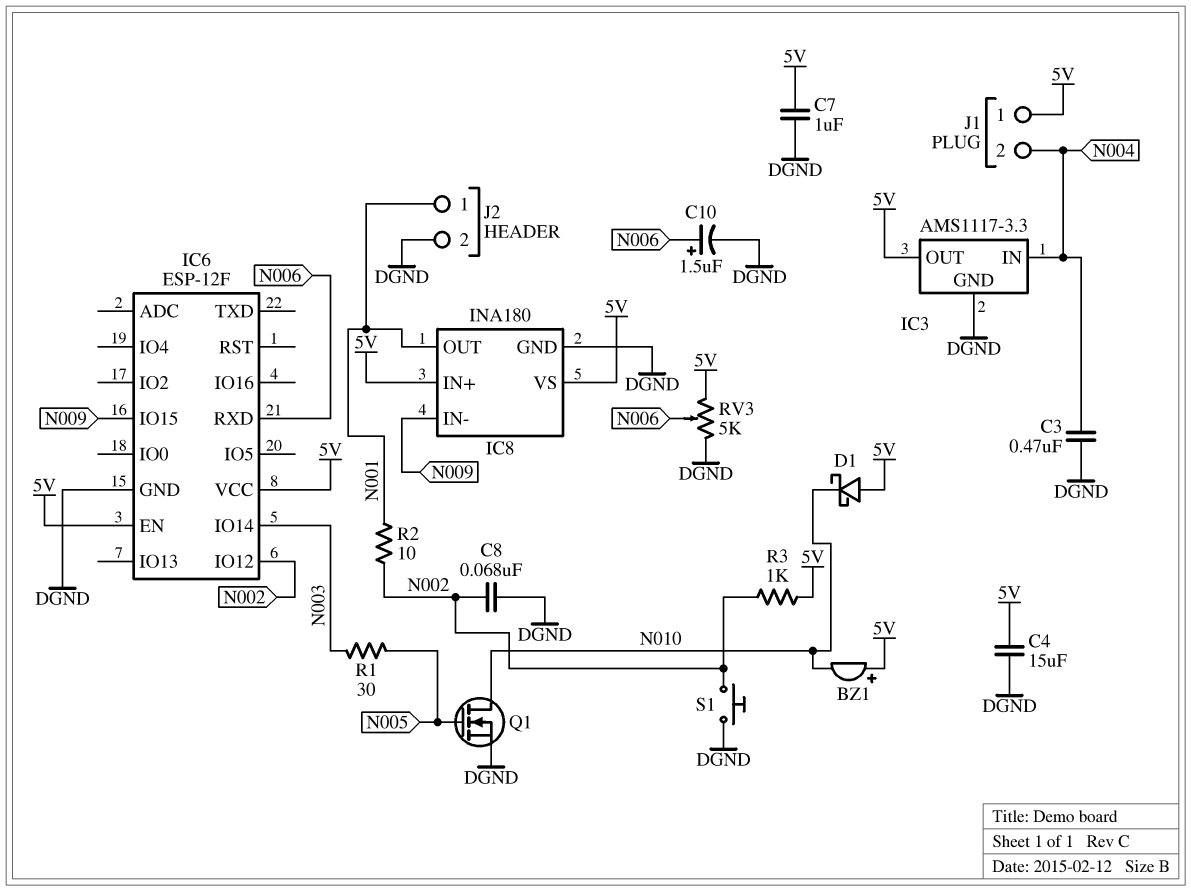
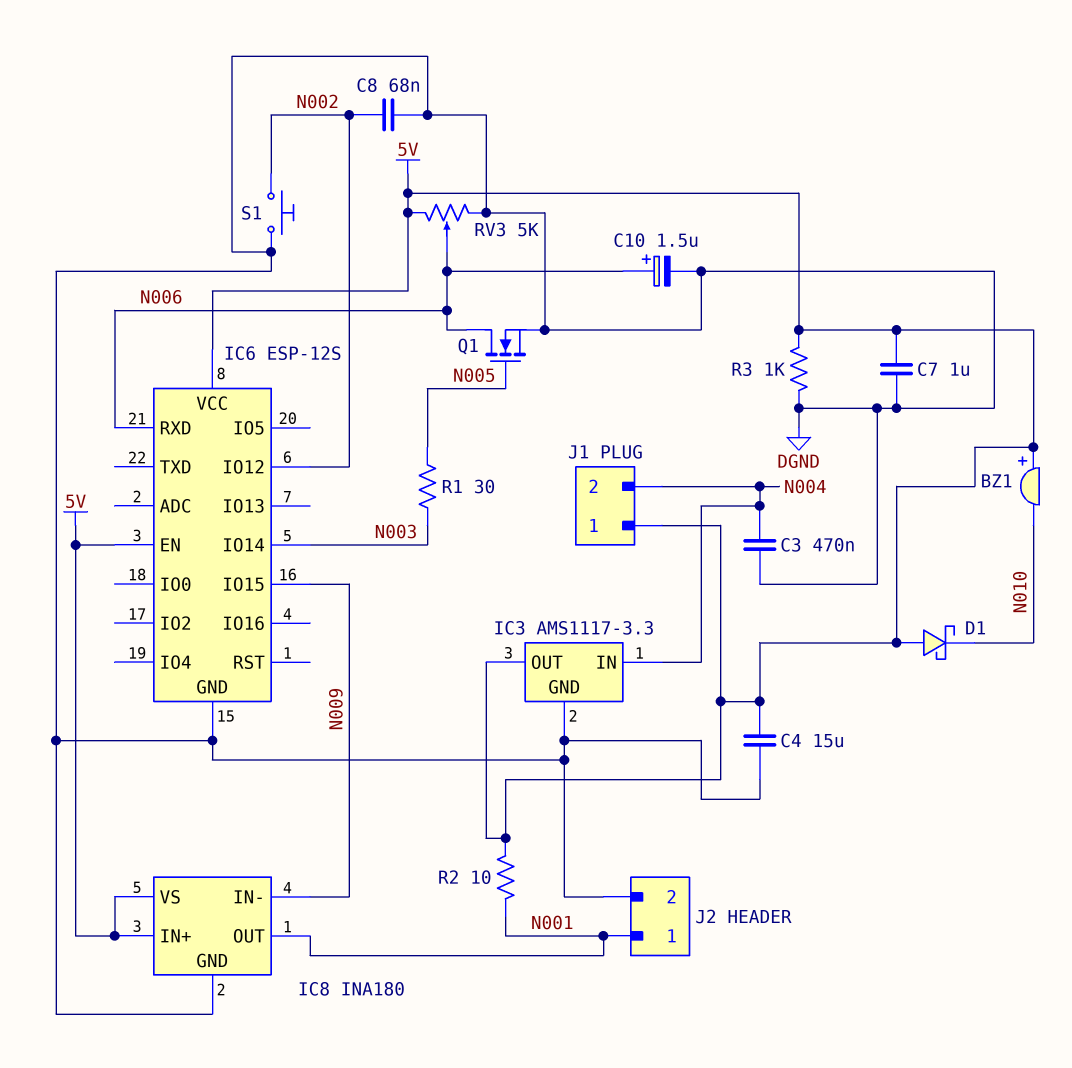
IC6: ESP-12F -> ESP-12S
Q1: NMOS (G N005, D N010, S DGND) -> NMOS (G N005, D N006, S DGND)
R2: 10 (N001, N002) -> 10 (5V, N001)
R3: 1k (5V, N002) -> 1k (5V, DGND)

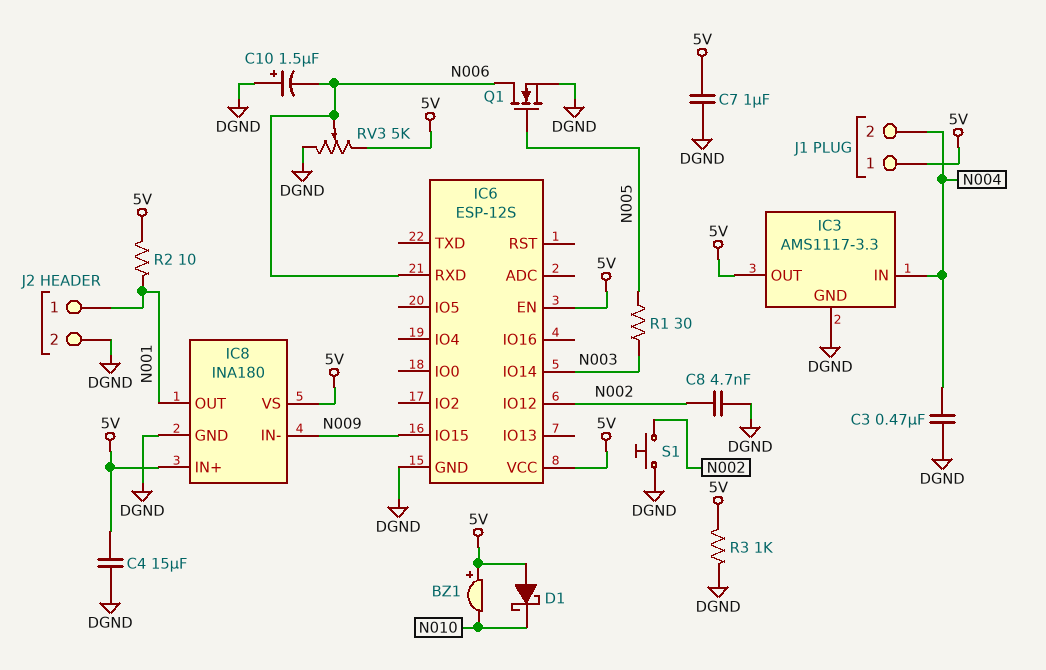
C8: 68nF (DGND, N002) -> 4.7nF (DGND, N002)
C10: 1.5uF (plus N006, minus DGND) -> 1.5uF (plus DGND, minus N006)

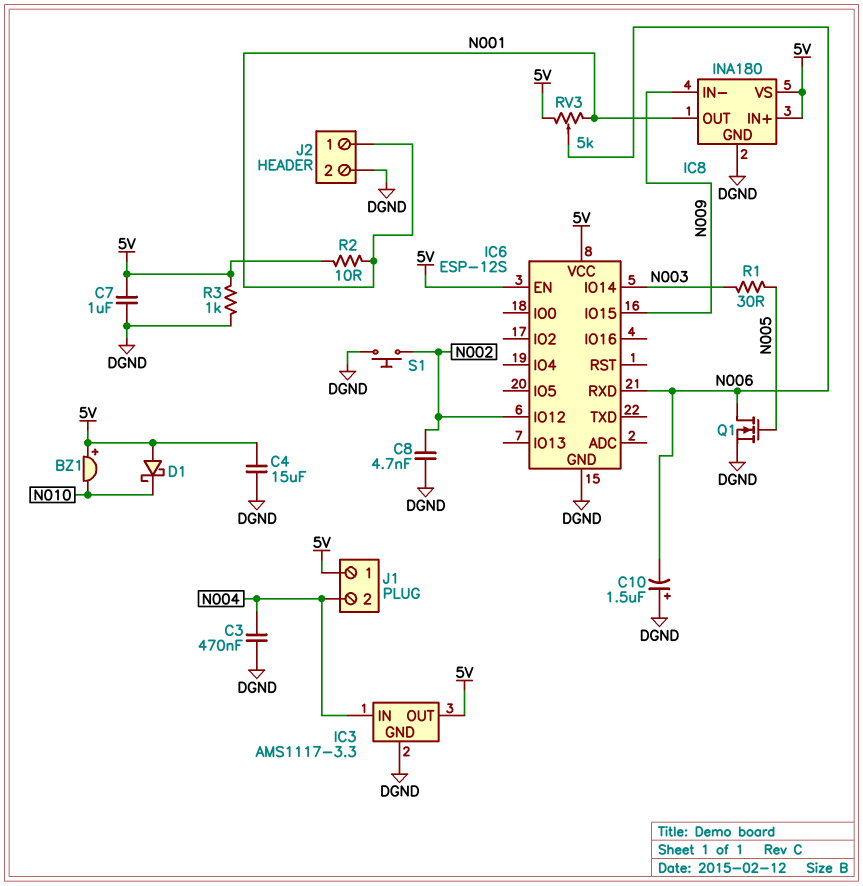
RV3: 5k (5V, DGND, wiper N006) -> 5k (5V, N001, wiper N006)

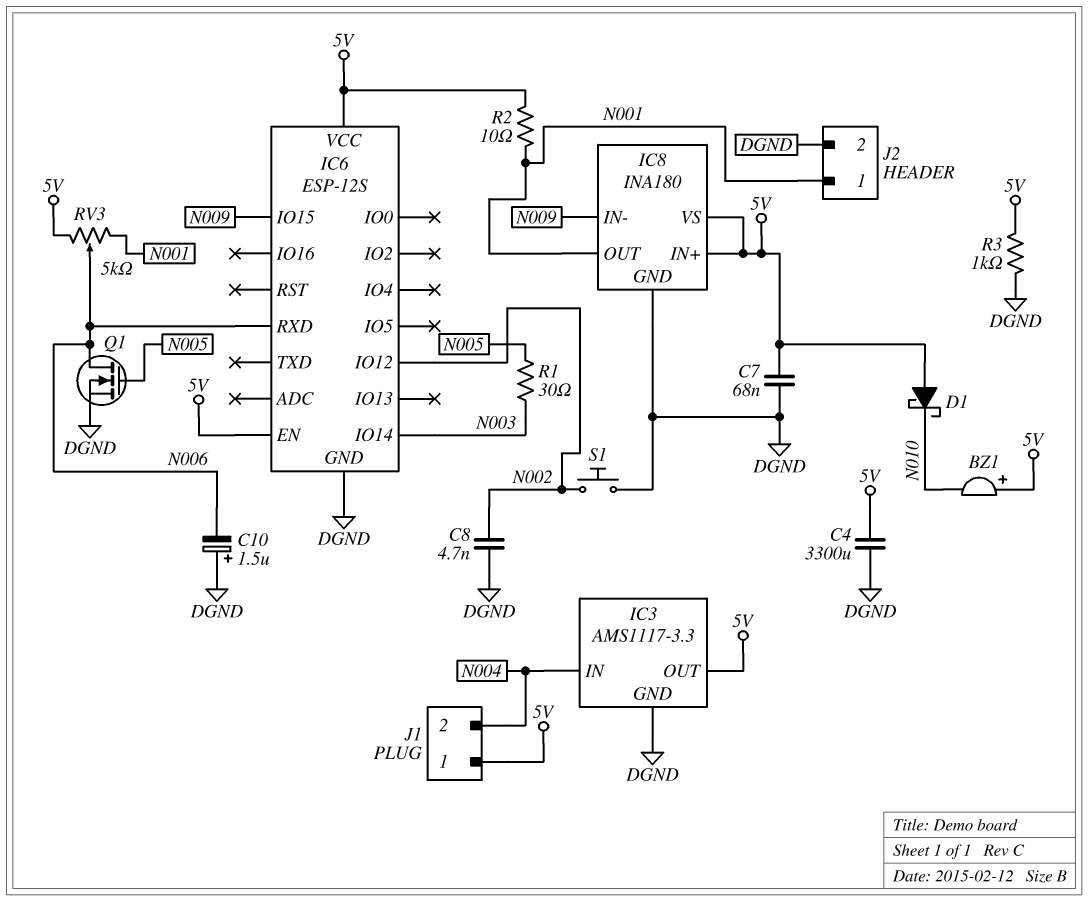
C3: 470nF (DGND, N004) -> none
C4: 15uF (5V, DGND) -> 3300uF (5V, DGND)
C7: 1uF (5V, DGND) -> 68nF (5V, DGND)

